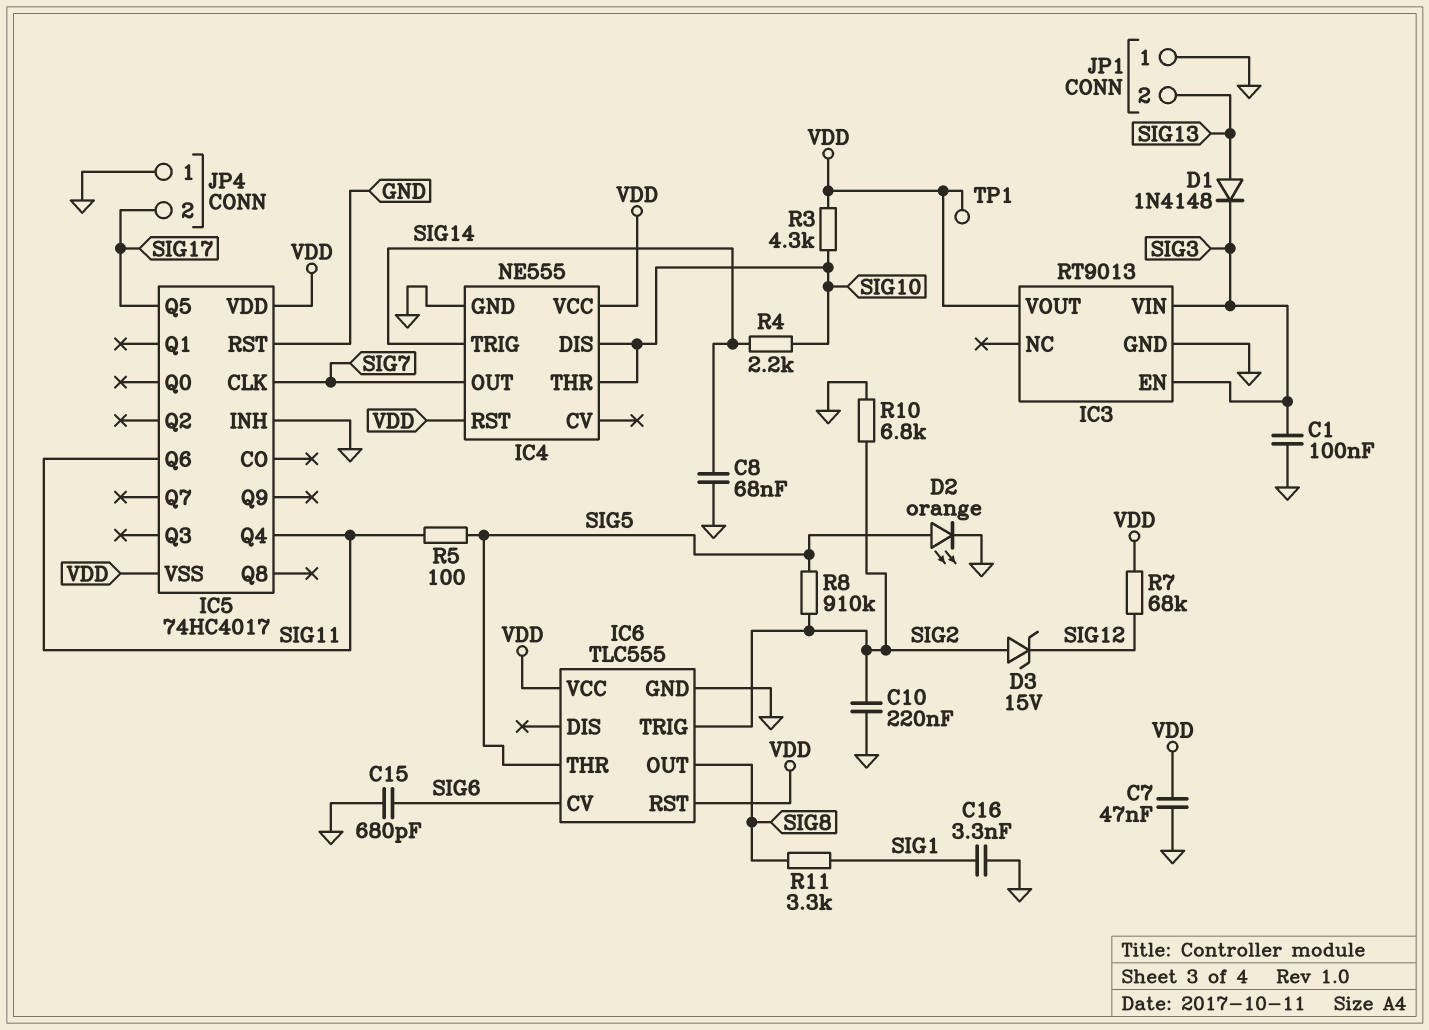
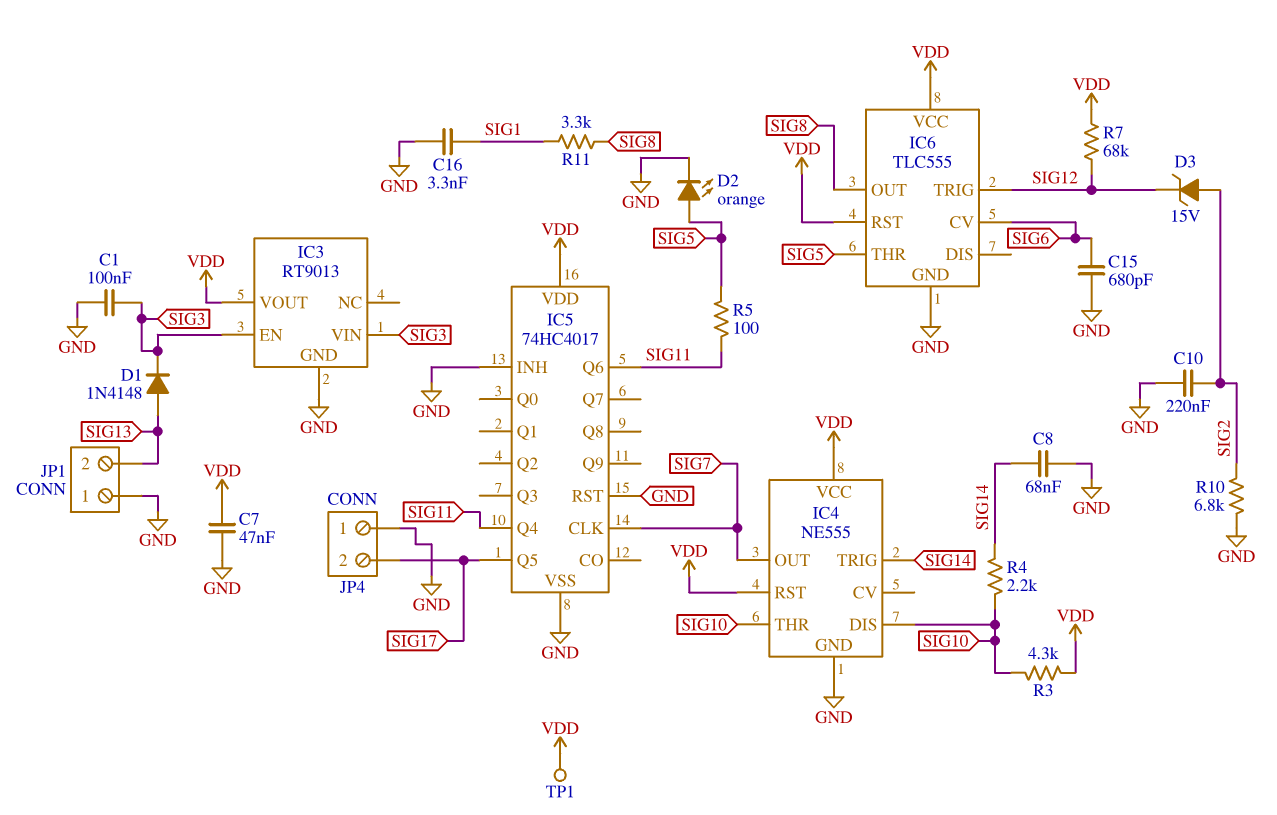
IC5 pin VSS: VDD -> GND
IC6 pin TRIG: SIG2 -> SIG12
R8: 910k (SIG2, SIG5) -> none

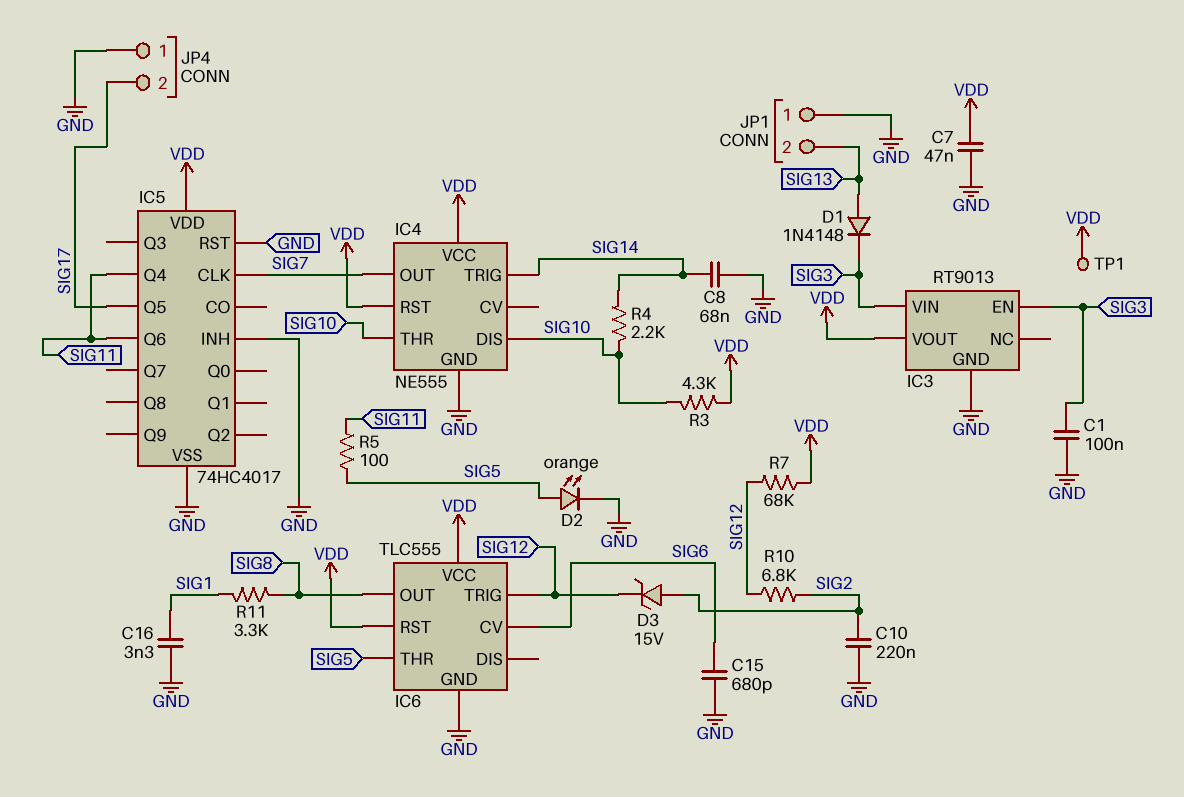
R10: 6.8k (GND, SIG2) -> 6.8k (SIG2, SIG12)

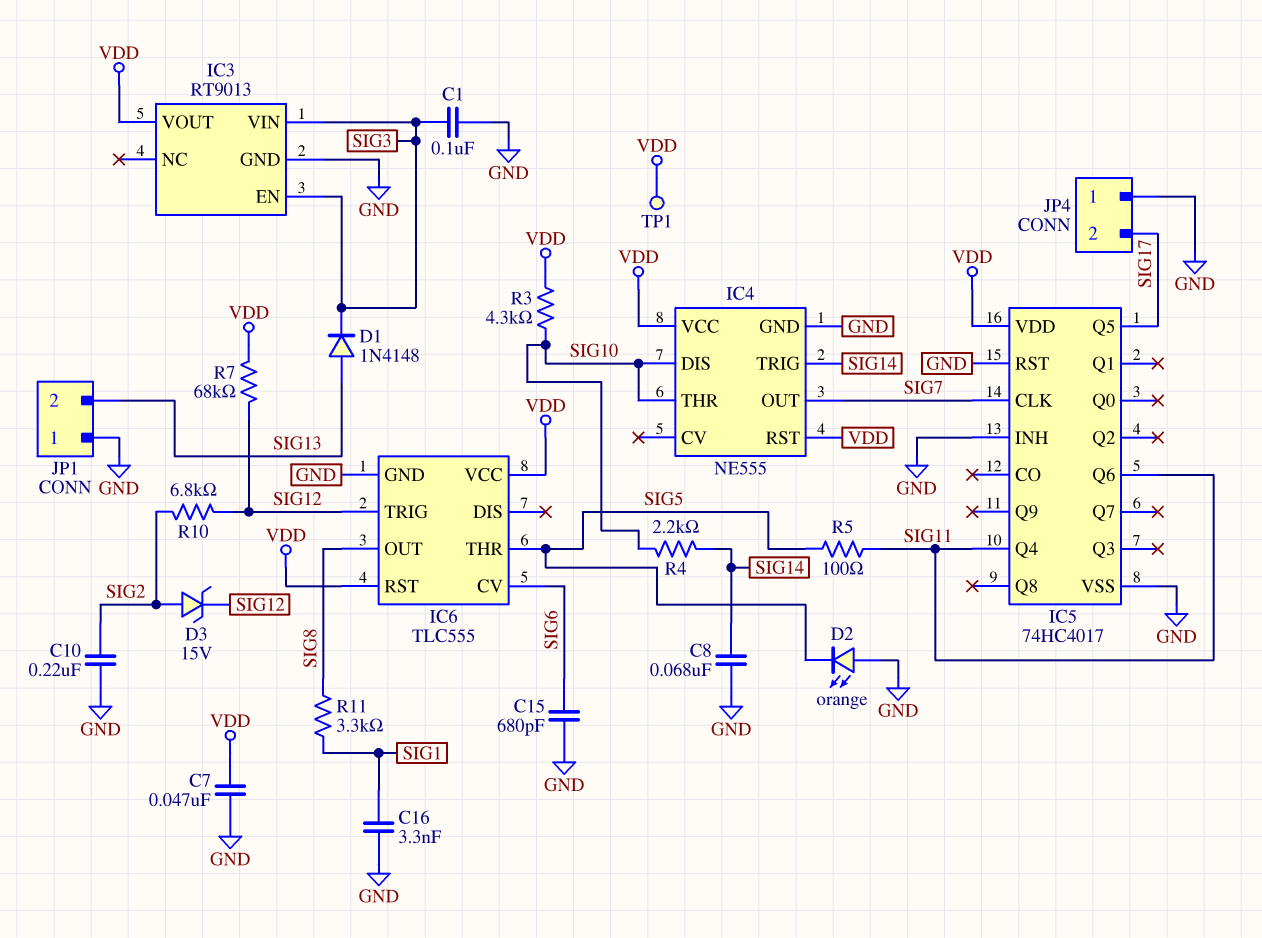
D2: LED orange (A SIG5, K GND) -> LED orange (A GND, K SIG5)

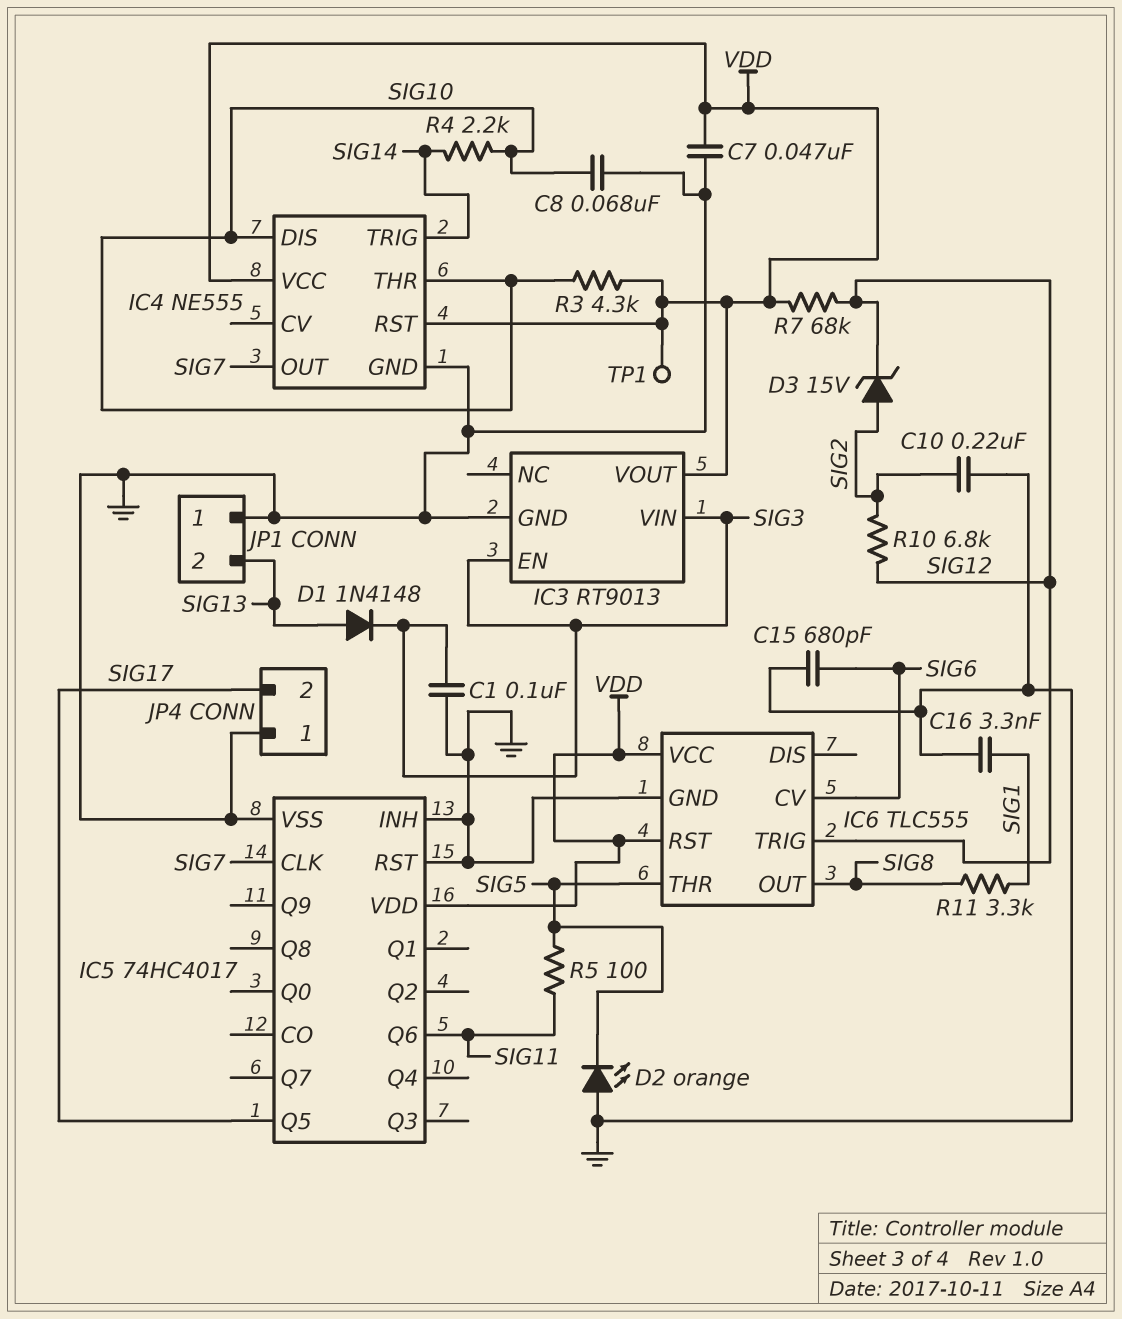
C8: 68nF (GND, SIG14) -> 68nF (GND, SIG10)
IC5 pin Q4: SIG11 -> none

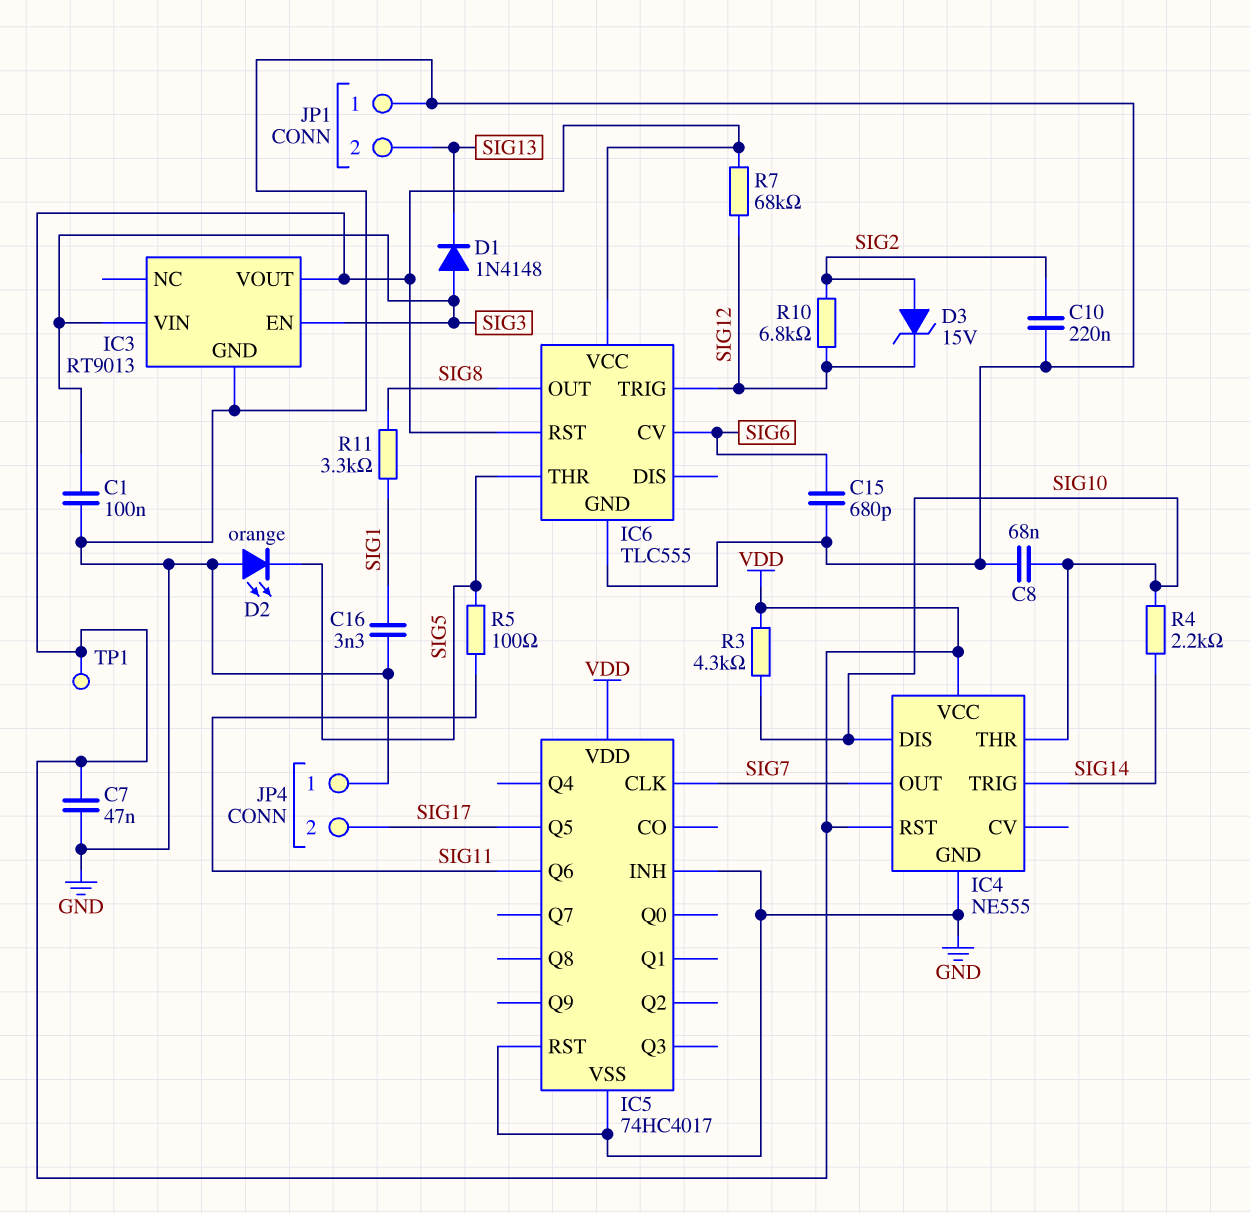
D1: diode 1N4148 (A SIG13, K SIG3) -> diode 1N4148 (A SIG3, K SIG13)

